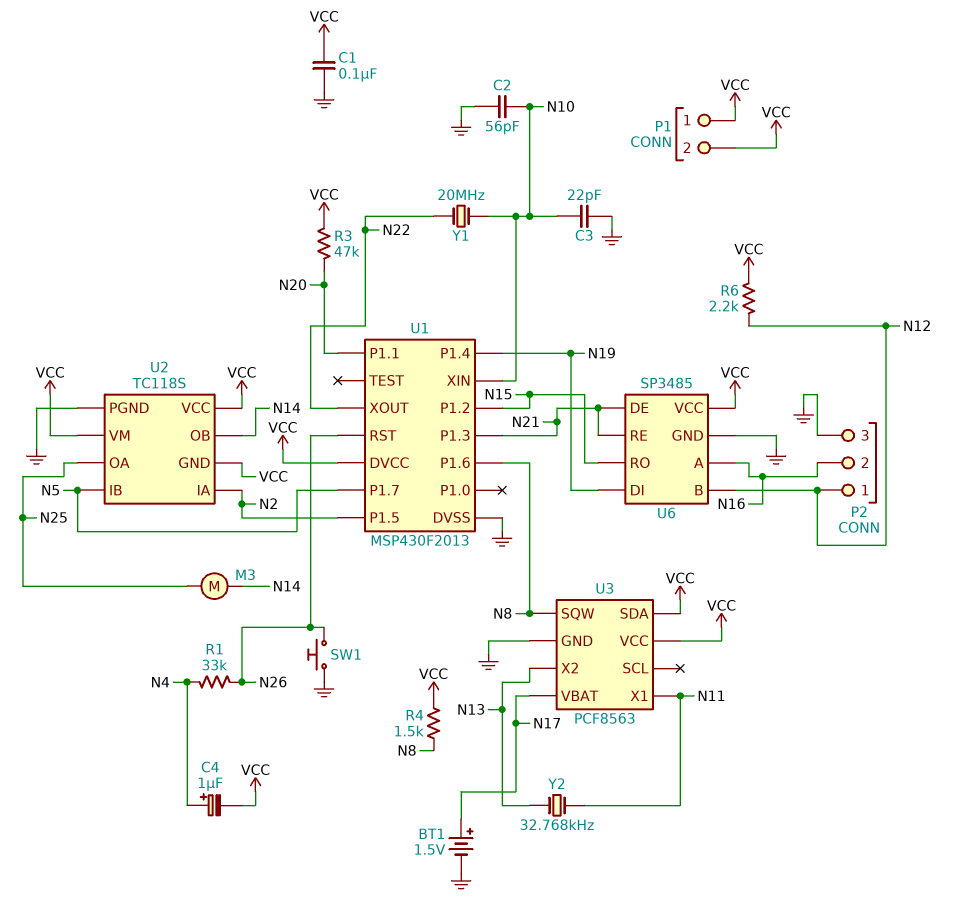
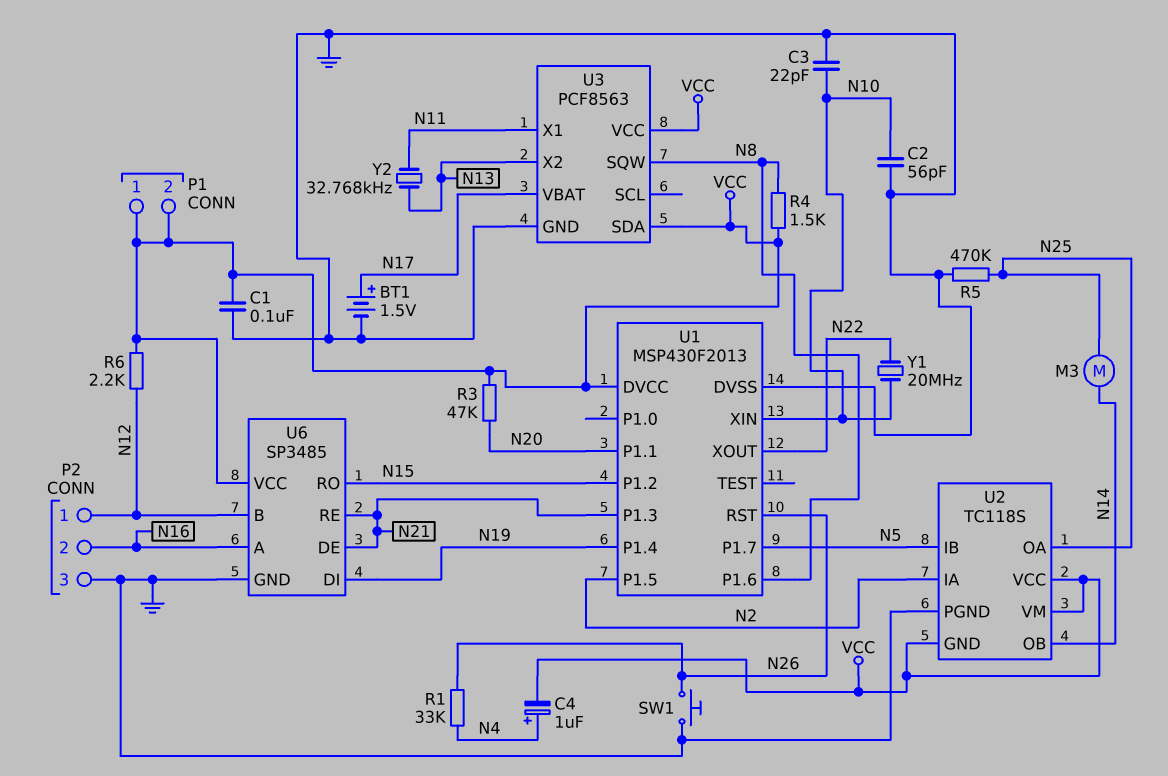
R5: none -> 470k (GND, N25)

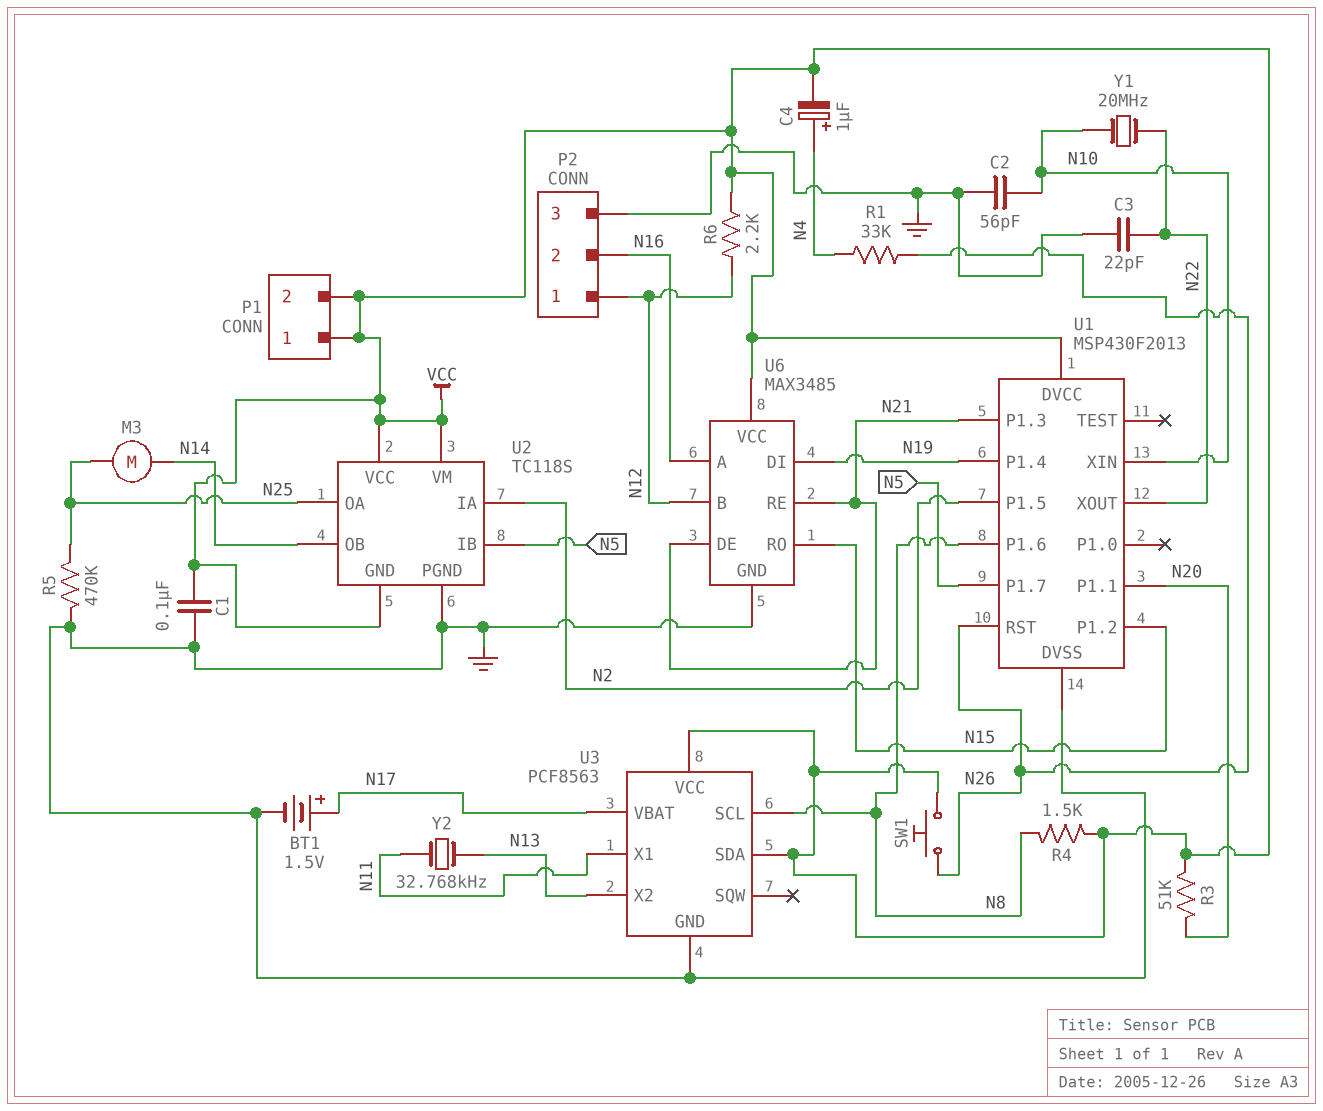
C3: 22pF (GND, N10) -> 22pF (GND, N22)
R3: 47k (N20, VCC) -> 51k (N20, VCC)
SW1: button (GND, N26) -> button (N26, VCC)
U3 pin SCL: none -> N8
U3 pin SQW: N8 -> none
U6: SP3485 -> MAX3485

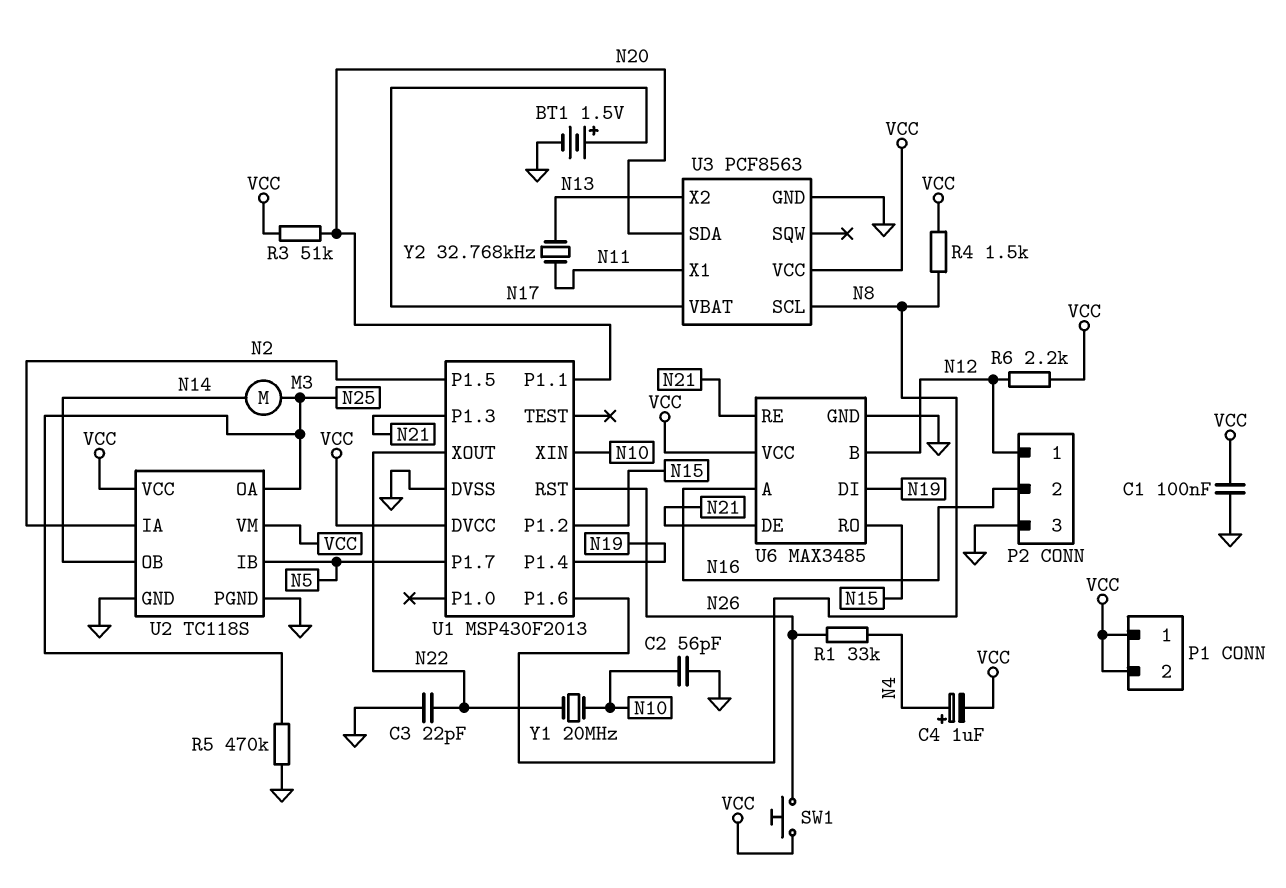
U2 pin GND: VCC -> GND
U3 pin SDA: VCC -> N20

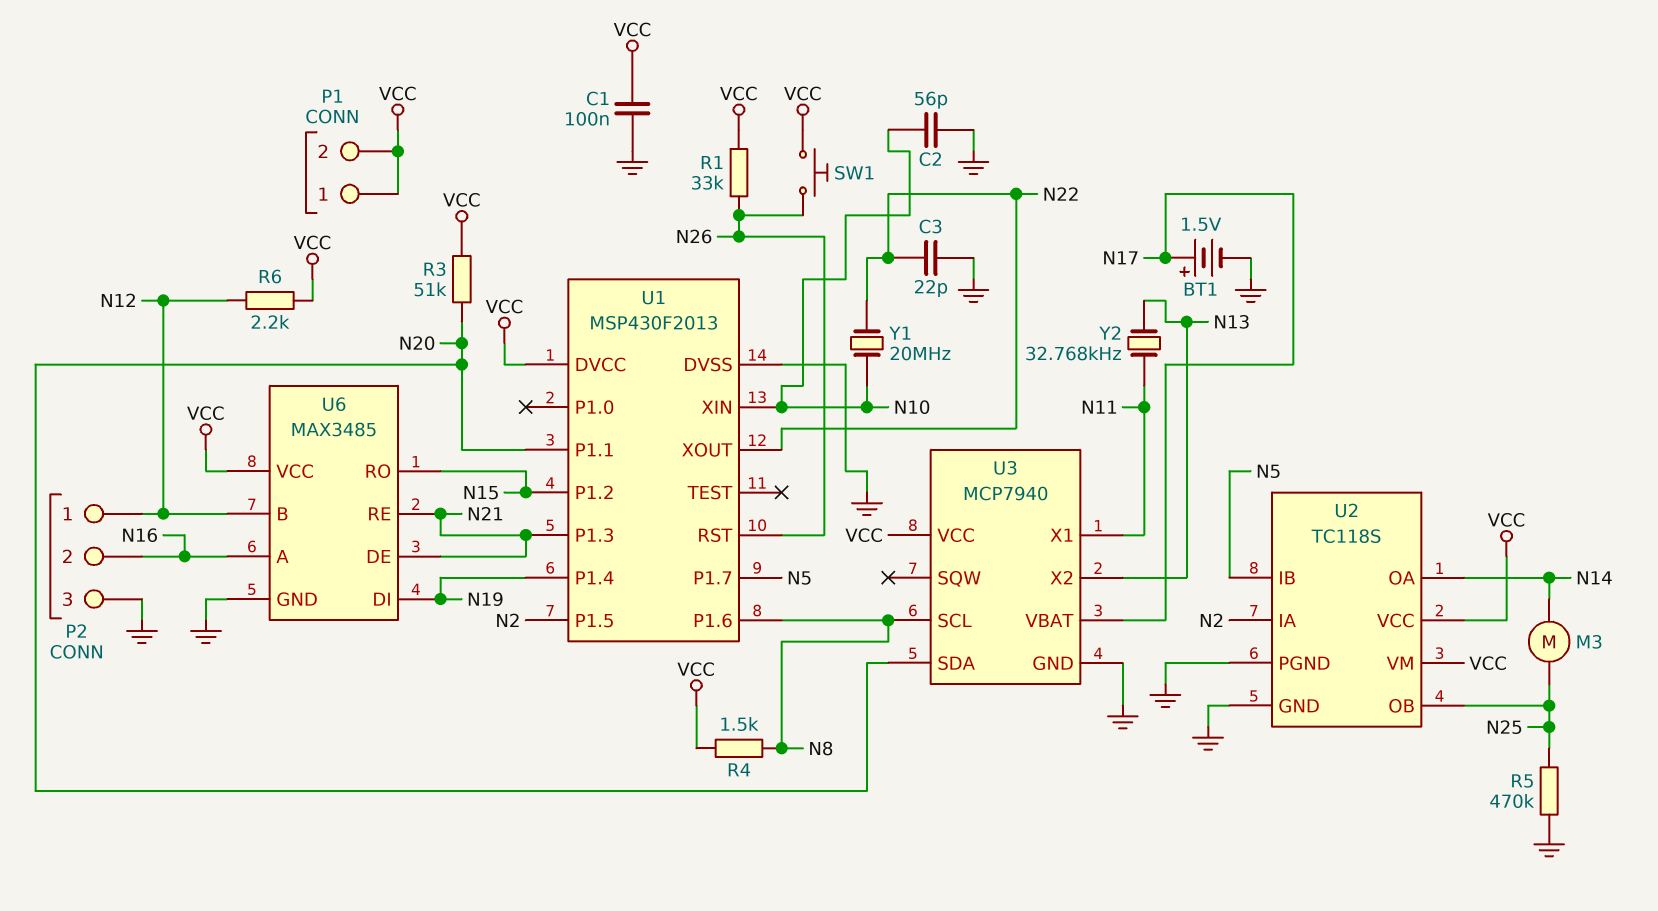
C4: 1uF (plus N4, minus VCC) -> none
R1: 33k (N4, N26) -> 33k (N26, VCC)
U2 pin OA: N25 -> N14
U2 pin OB: N14 -> N25
U3: PCF8563 -> MCP7940

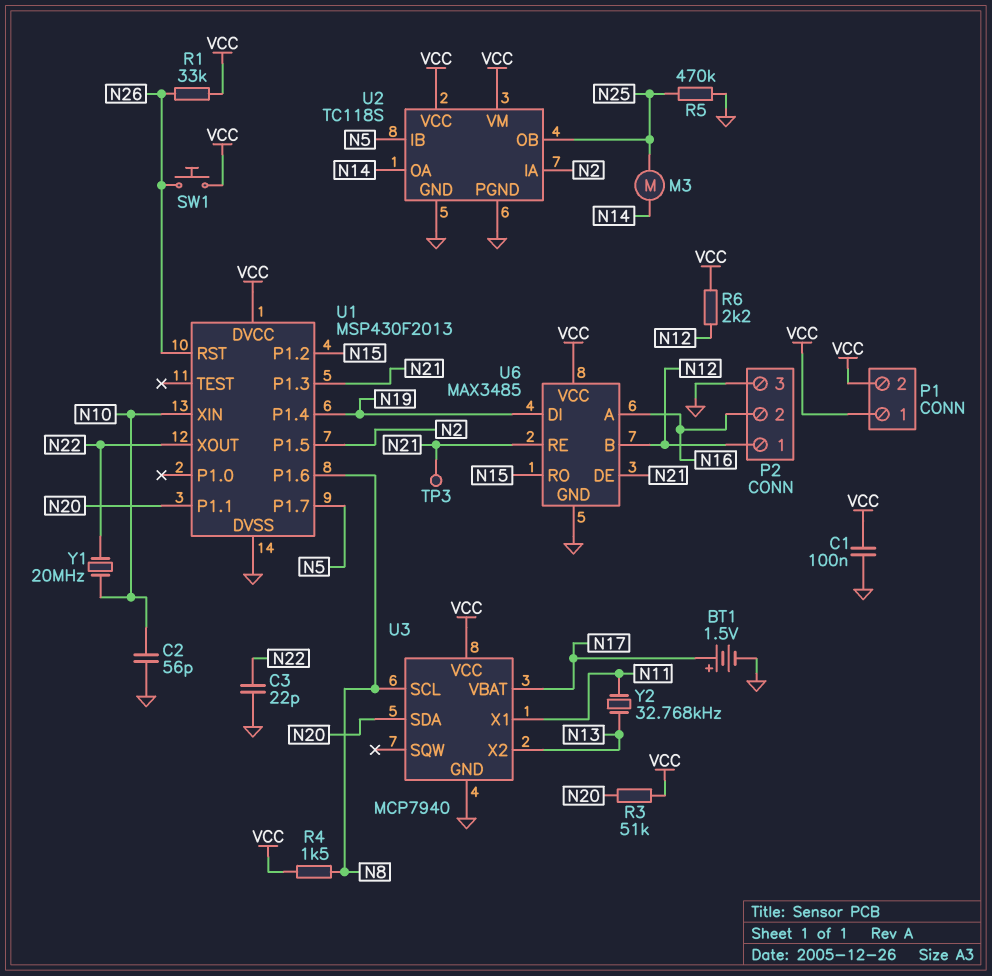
TP3: none -> test point (N21)

